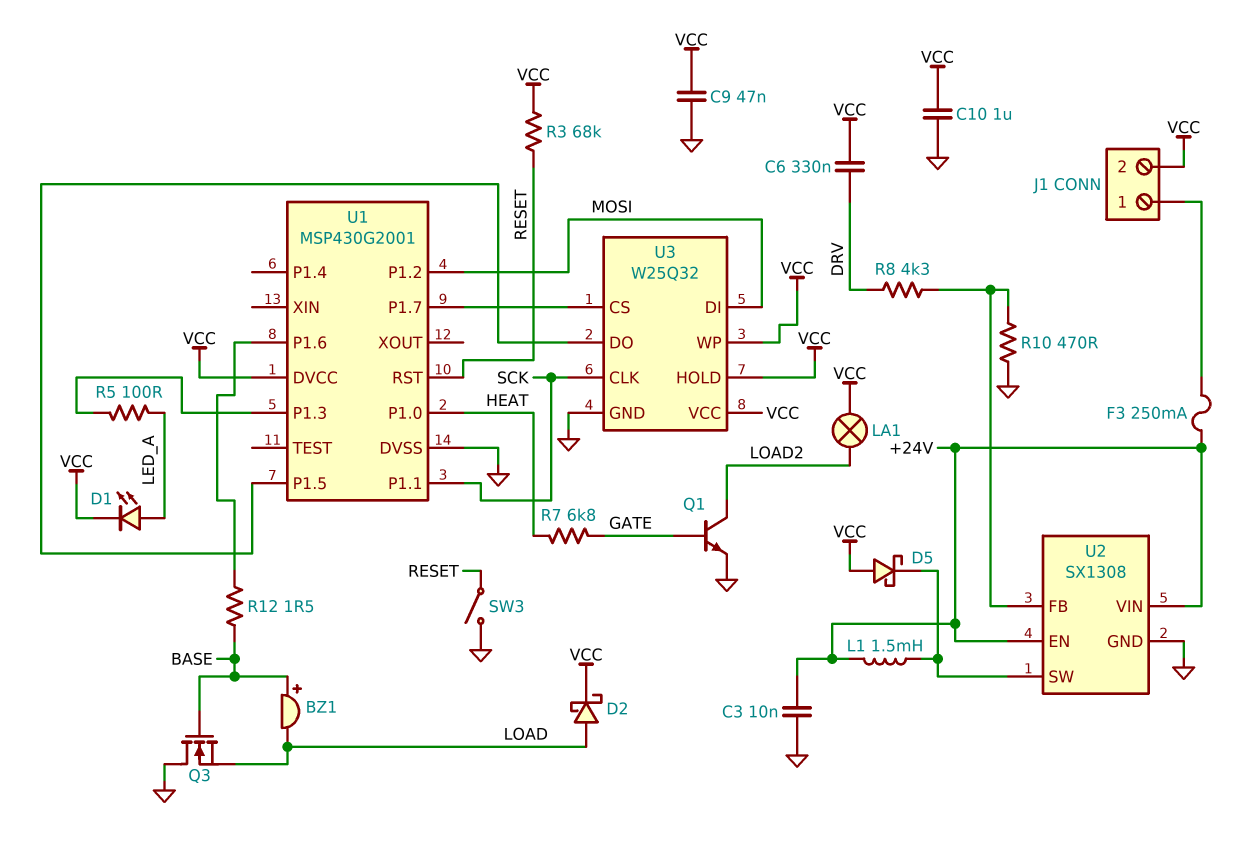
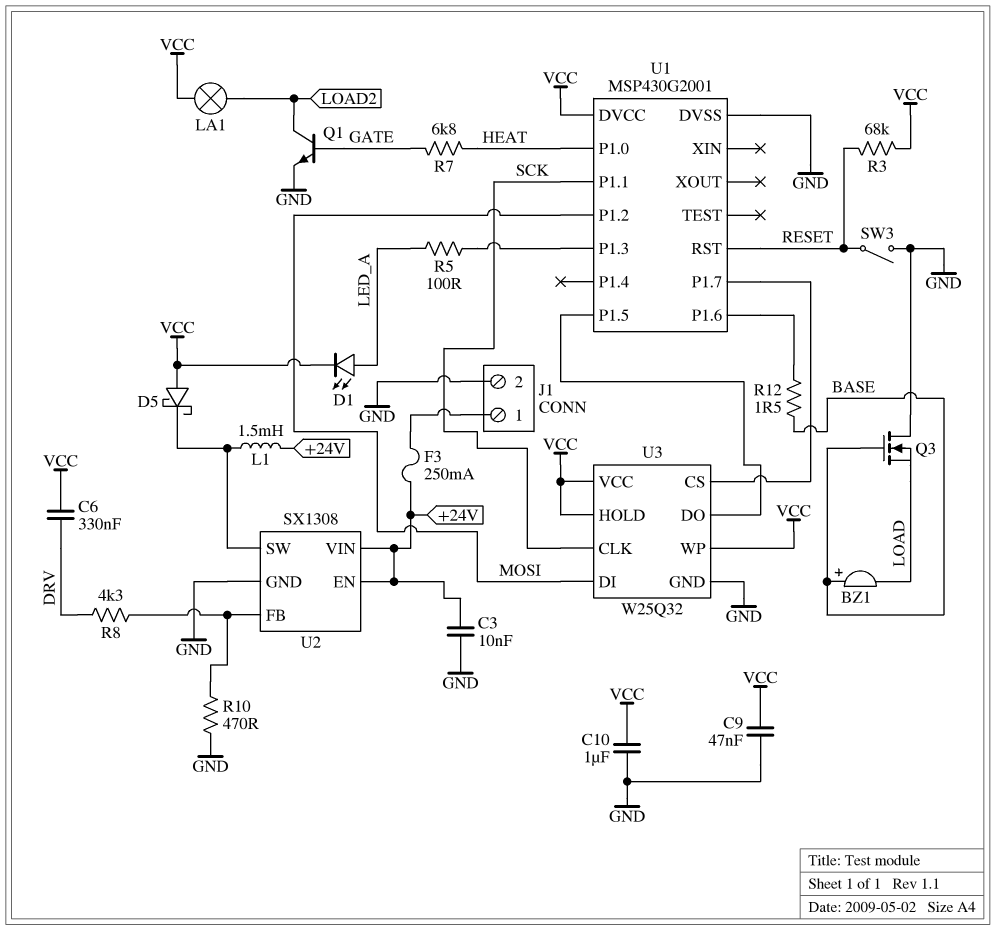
D2: schottky (A LOAD, K VCC) -> none
J1 pin 2: VCC -> GND

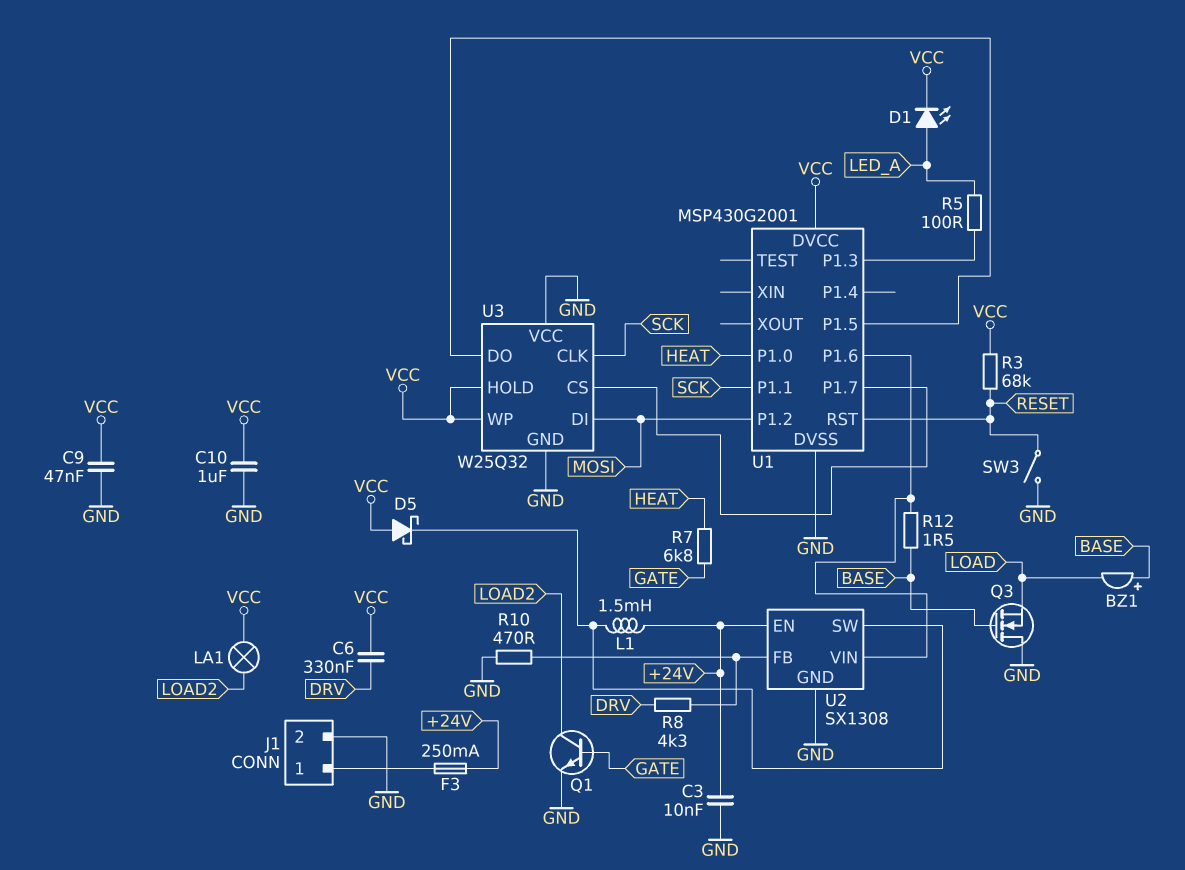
U2 pin VIN: +24V -> U1/P1.6
U3 pin VCC: VCC -> GND

